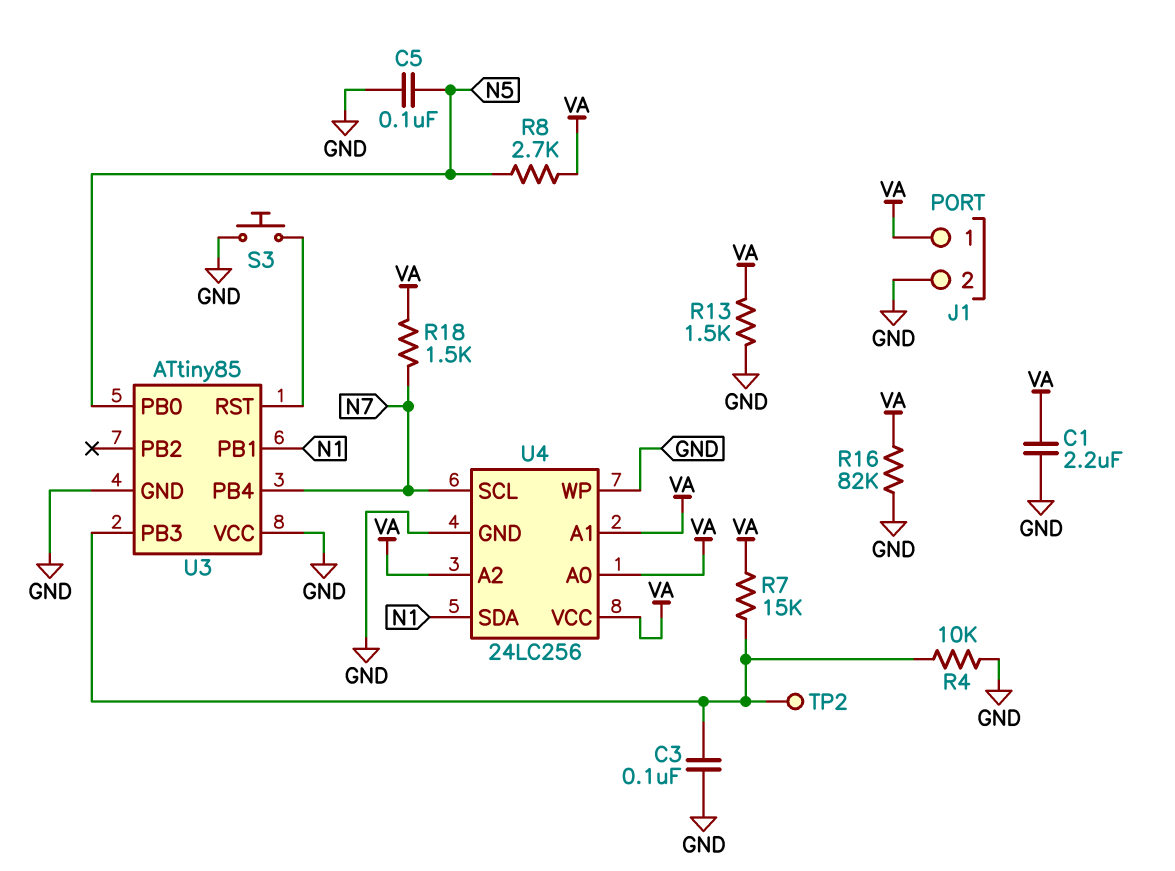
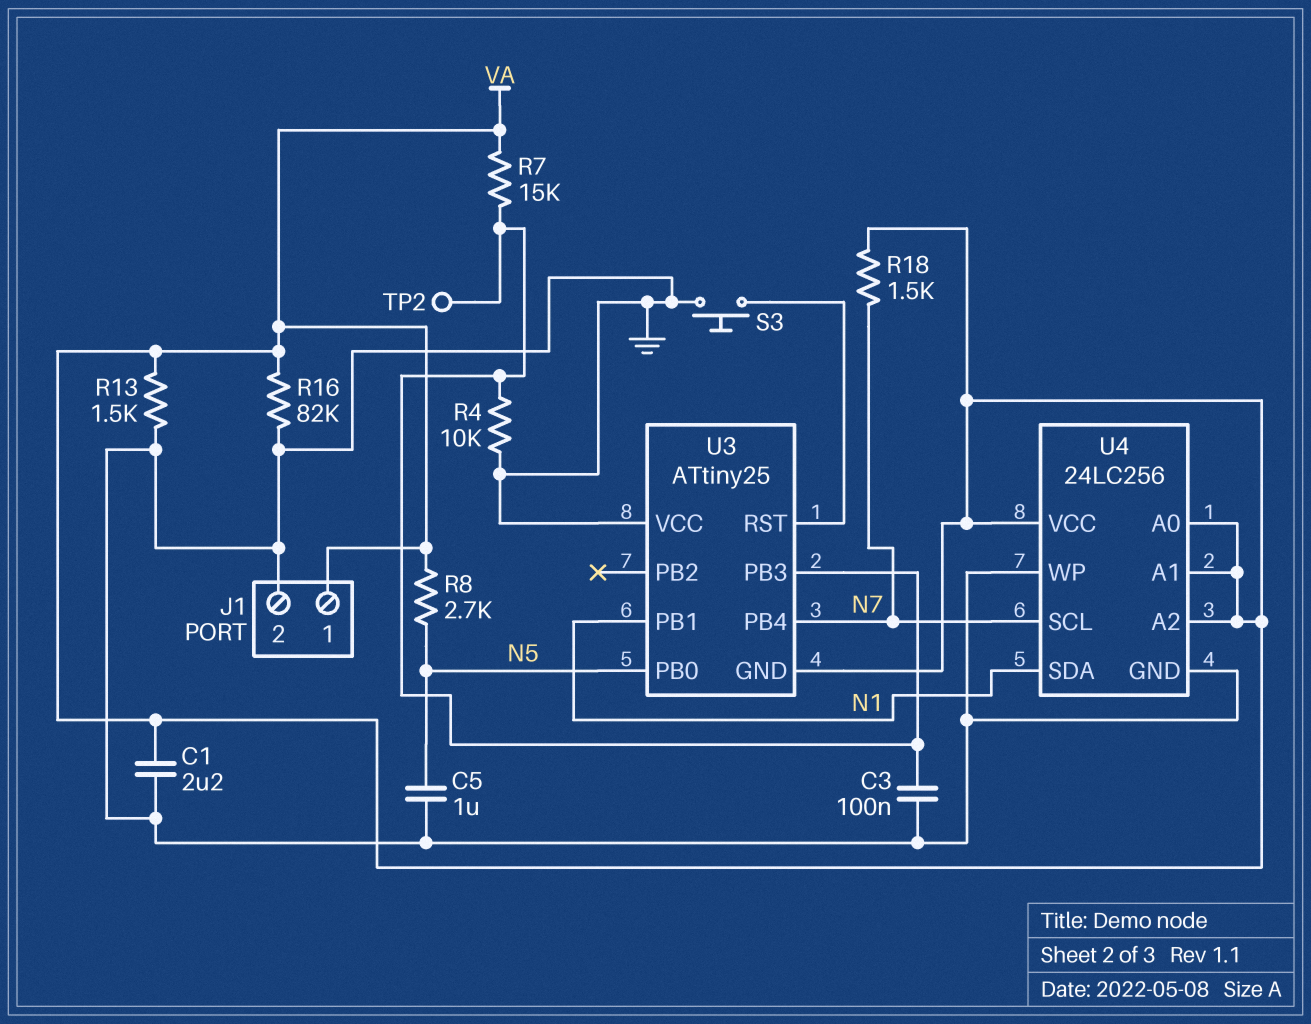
C5: 100nF (GND, N5) -> 1uF (GND, N5)
U3: ATtiny85 -> ATtiny25
U3 pin GND: GND -> VA

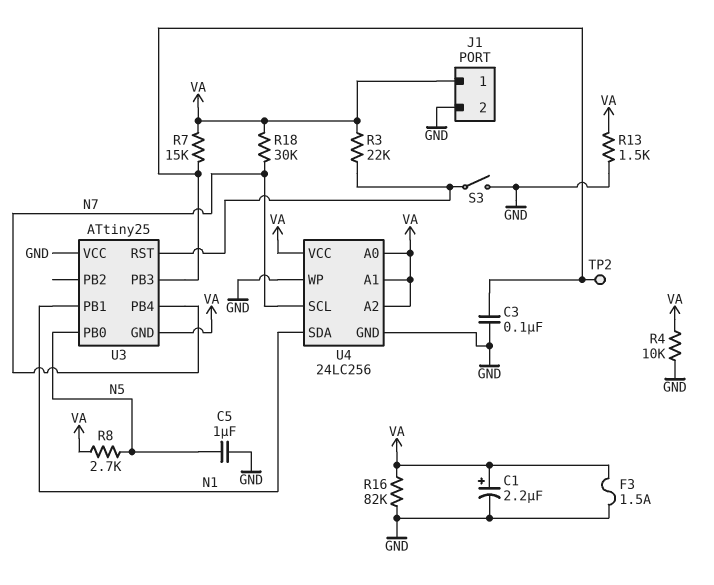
C1: 2.2uF (GND, VA) -> 2.2uF (plus VA, minus GND)
F3: none -> 1.5A (GND, VA)
R3: none -> 22k (U3/RST, VA)
R4: 10k (GND, U3/PB3) -> 10k (GND, VA)
R18: 1.5k (N7, VA) -> 30k (N7, VA)
S3: button (GND, U3/RST) -> switch (GND, U3/RST)

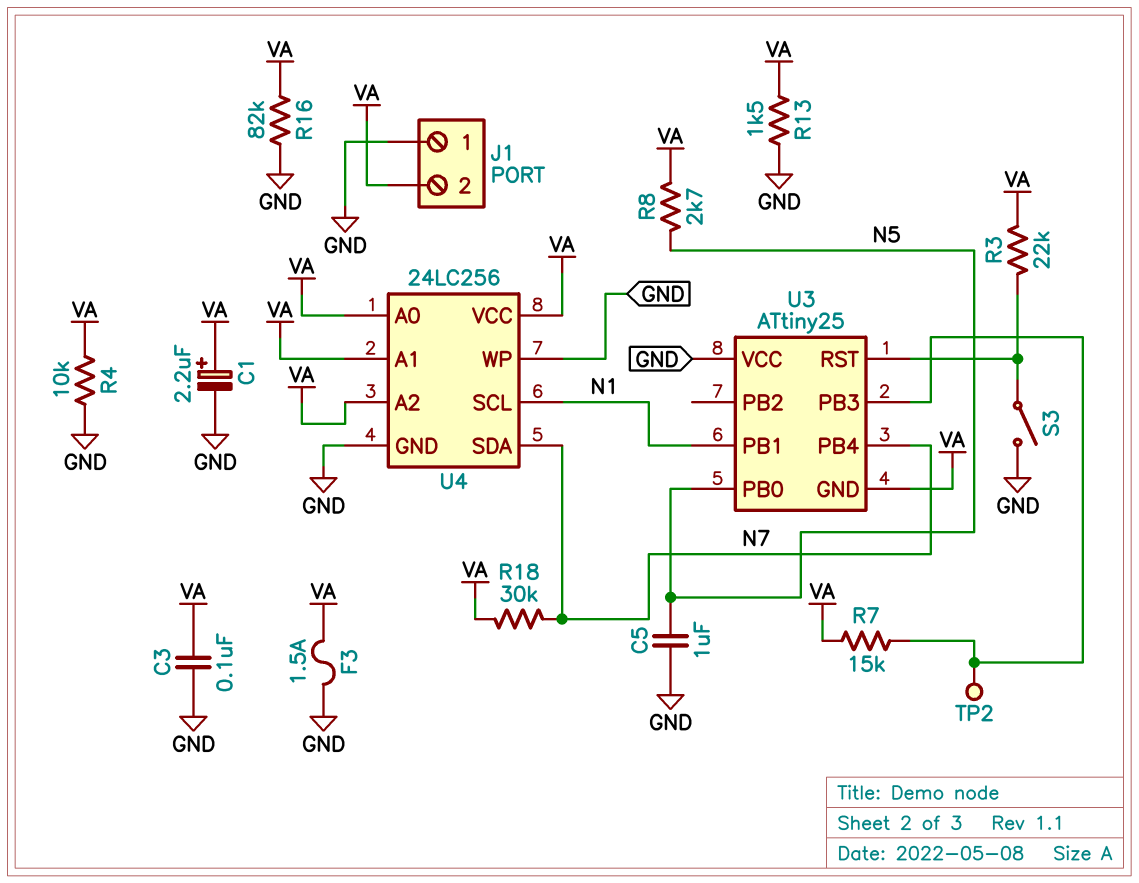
C3: 100nF (GND, U3/PB3) -> 100nF (GND, VA)
J1 pin 1: VA -> GND
J1 pin 2: GND -> VA
U4 pin SCL: N7 -> N1
U4 pin SDA: N1 -> N7

